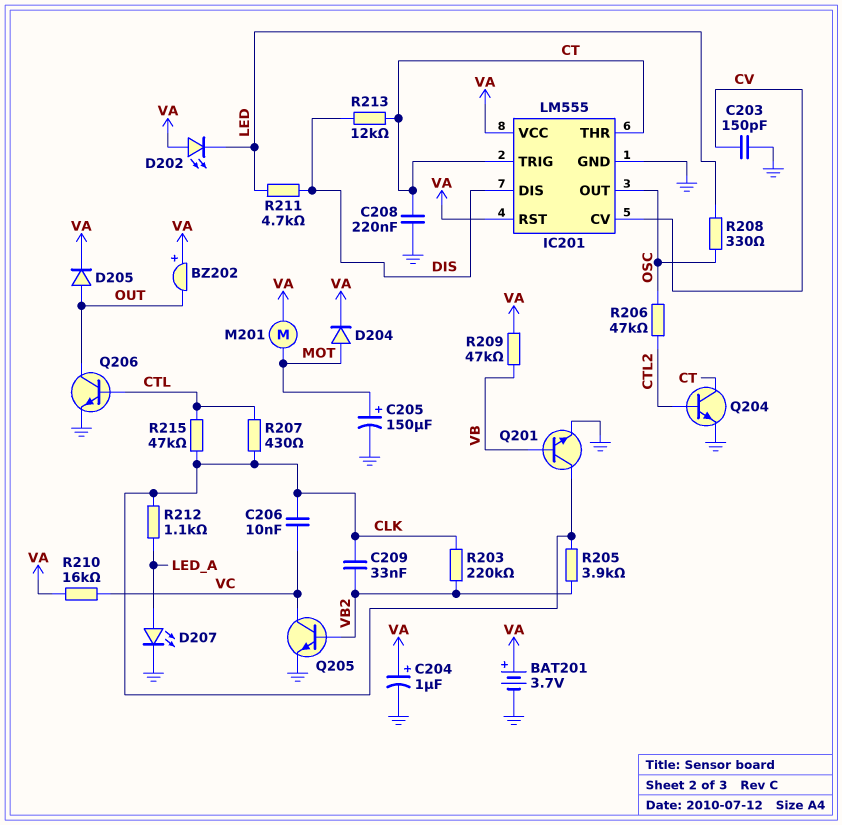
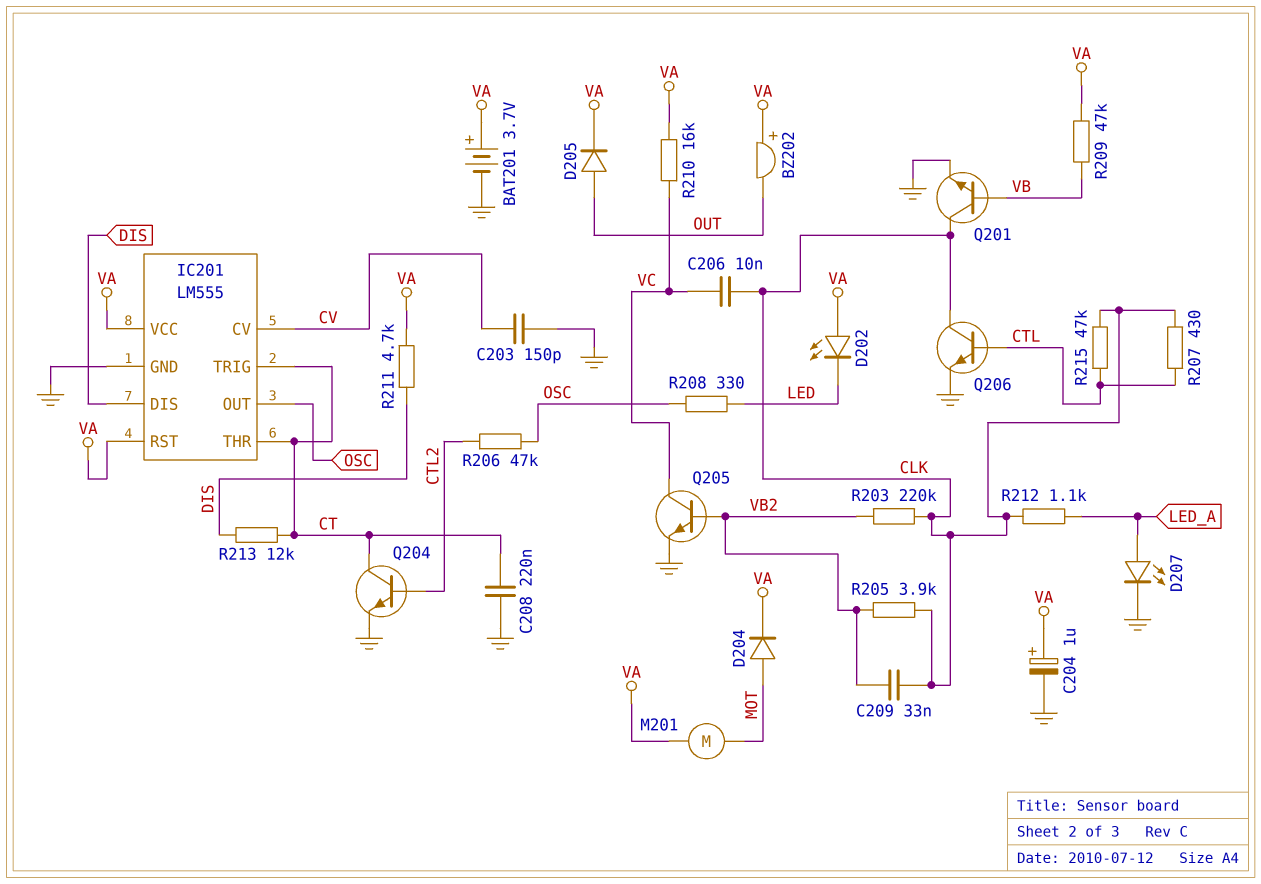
C205: 150uF (plus MOT, minus GND) -> none
Q206: NPN (B CTL, C OUT, E GND) -> NPN (B CTL, C CLK, E GND)
R211: 4.7k (DIS, LED) -> 4.7k (DIS, VA)

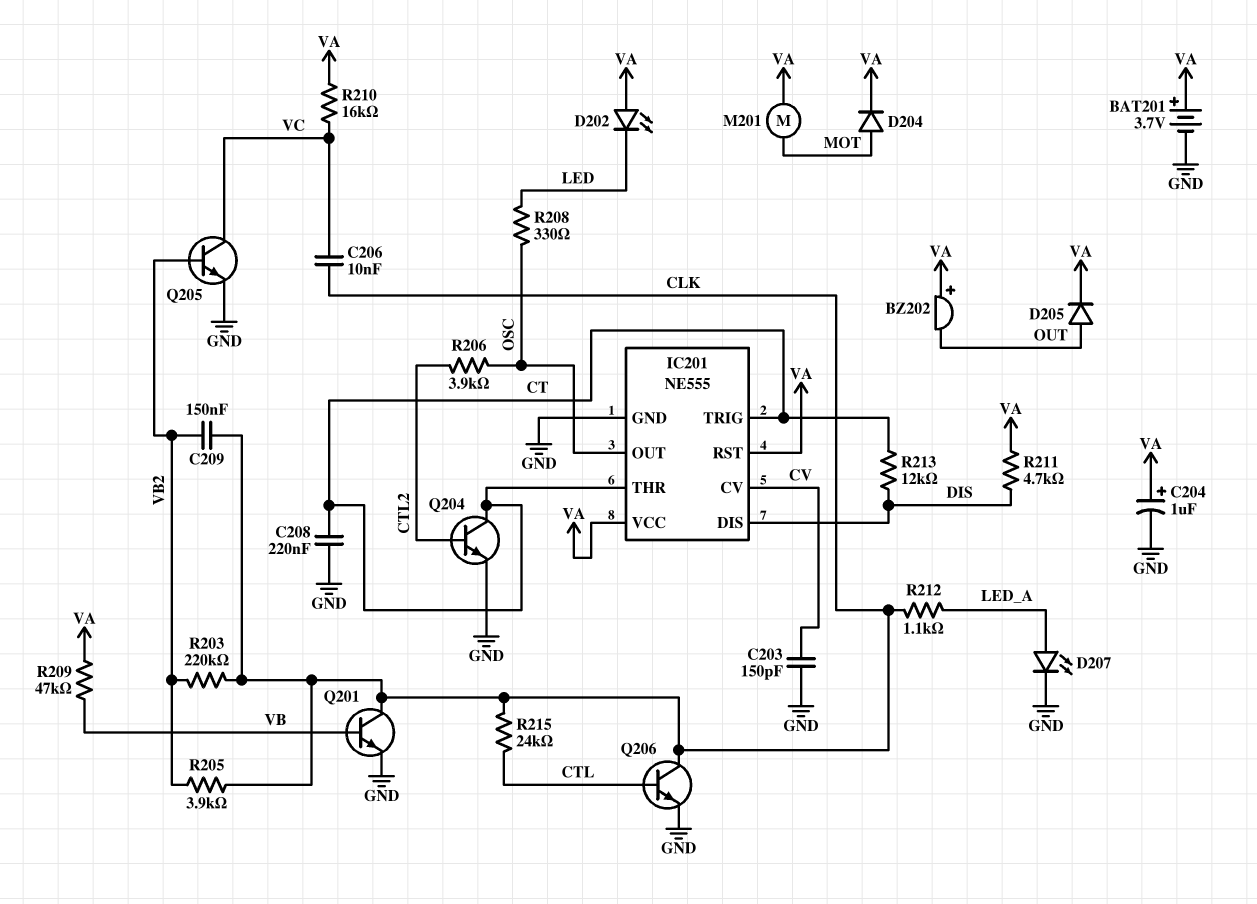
C209: 33nF (CLK, VB2) -> 150nF (CLK, VB2)
IC201: LM555 -> NE555
R206: 47k (CTL2, OSC) -> 3.9k (CTL2, OSC)
R207: 430 (CLK, CTL) -> none
R215: 47k (CLK, CTL) -> 24k (CLK, CTL)

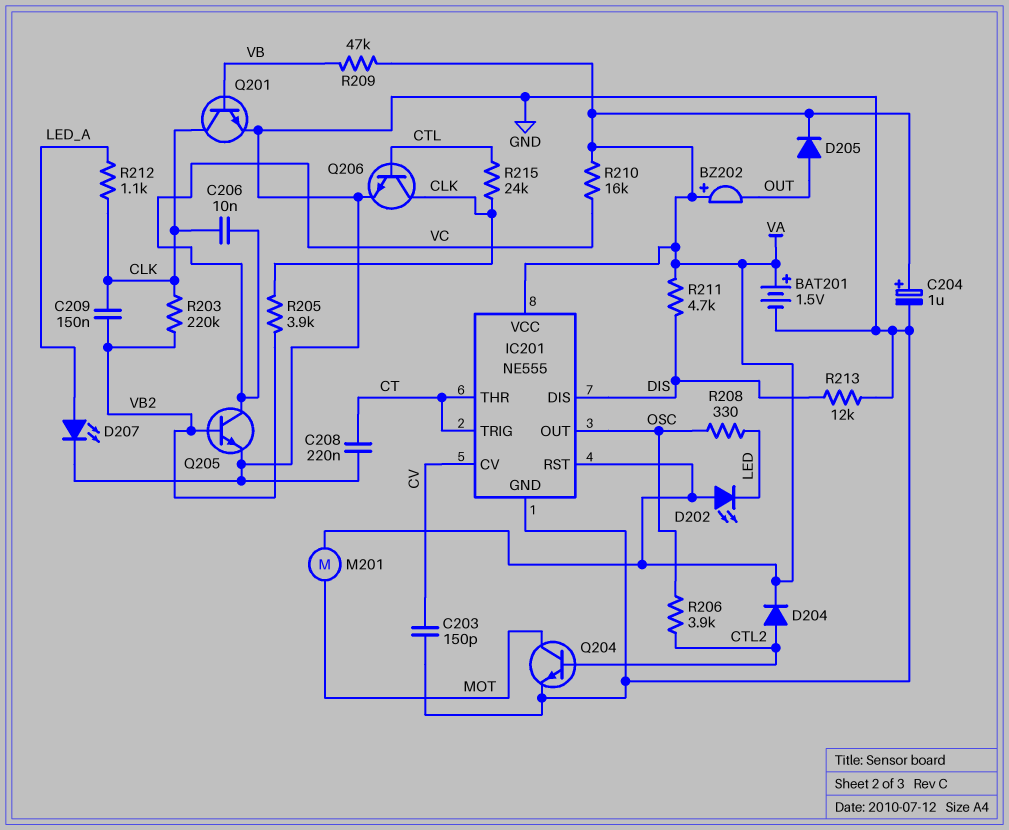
BAT201: 3.7V (plus VA, minus GND) -> 1.5V (plus VA, minus GND)
D204: diode (A MOT, K VA) -> diode (A CTL2, K VA)
Q204: NPN (B CTL2, C CT, E GND) -> NPN (B CTL2, C MOT, E GND)
R213: 12k (CT, DIS) -> 12k (DIS, GND)

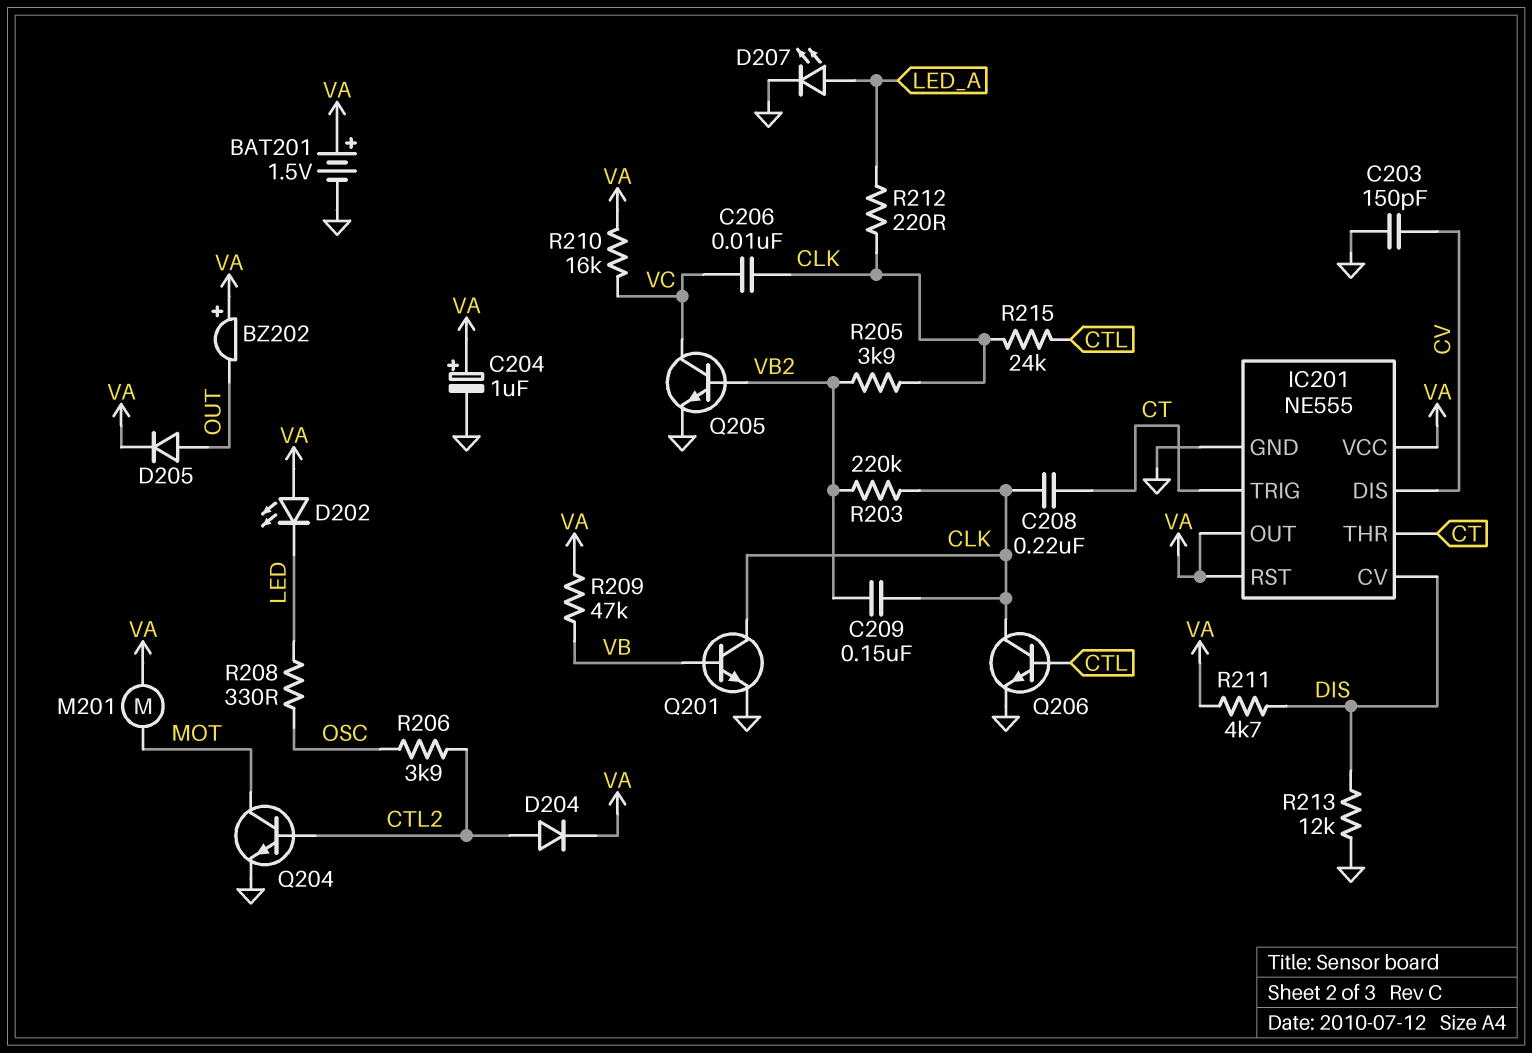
C208: 220nF (CT, GND) -> 220nF (CLK, CT)
IC201 pin CV: CV -> DIS
IC201 pin DIS: DIS -> CV
IC201 pin OUT: OSC -> VA
R212: 1.1k (CLK, LED_A) -> 220 (CLK, LED_A)

